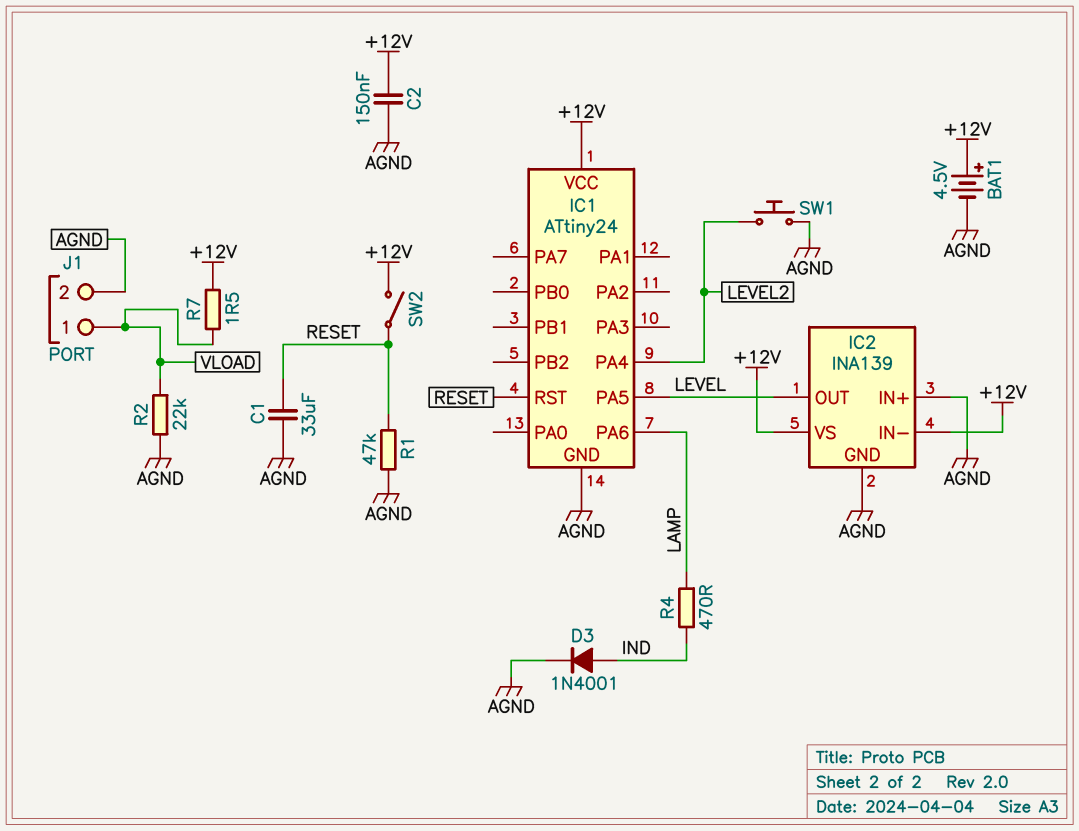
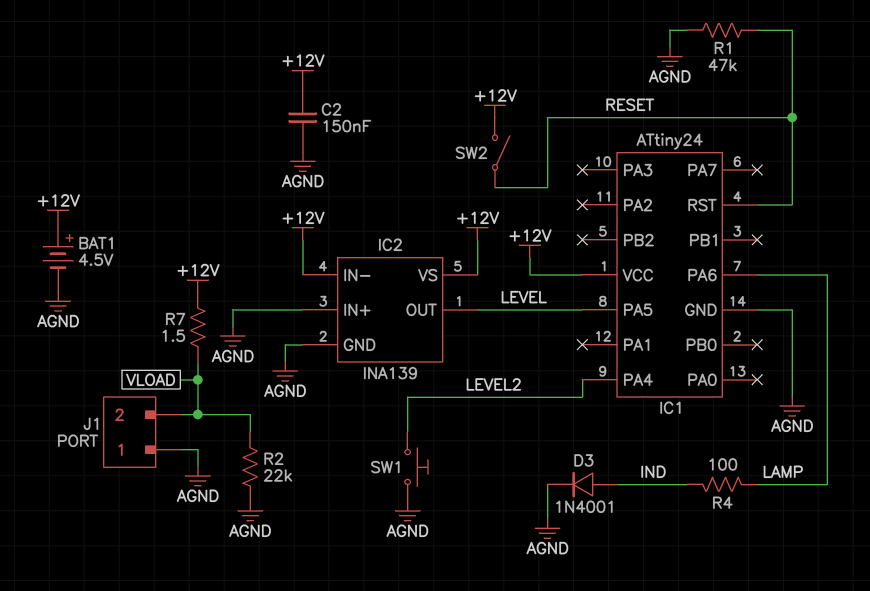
C1: 33uF (AGND, RESET) -> none
J1 pin 1: VLOAD -> AGND
J1 pin 2: AGND -> VLOAD
R4: 470 (IND, LAMP) -> 100 (IND, LAMP)

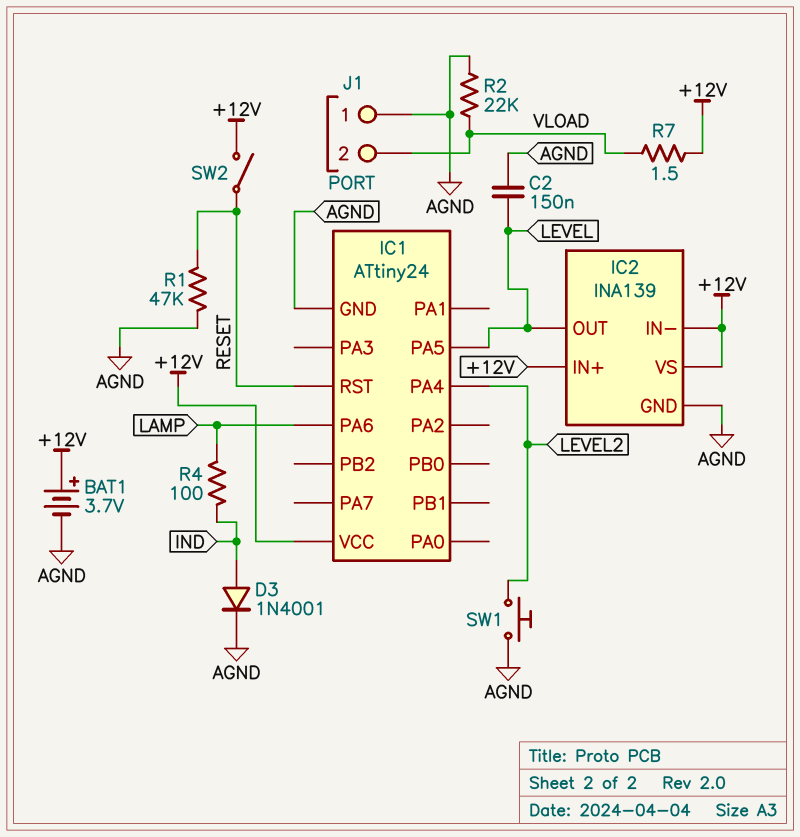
BAT1: 4.5V (plus +12V, minus AGND) -> 3.7V (plus +12V, minus AGND)
C2: 150nF (+12V, AGND) -> 150nF (AGND, LEVEL)
IC2 pin IN+: AGND -> +12V

